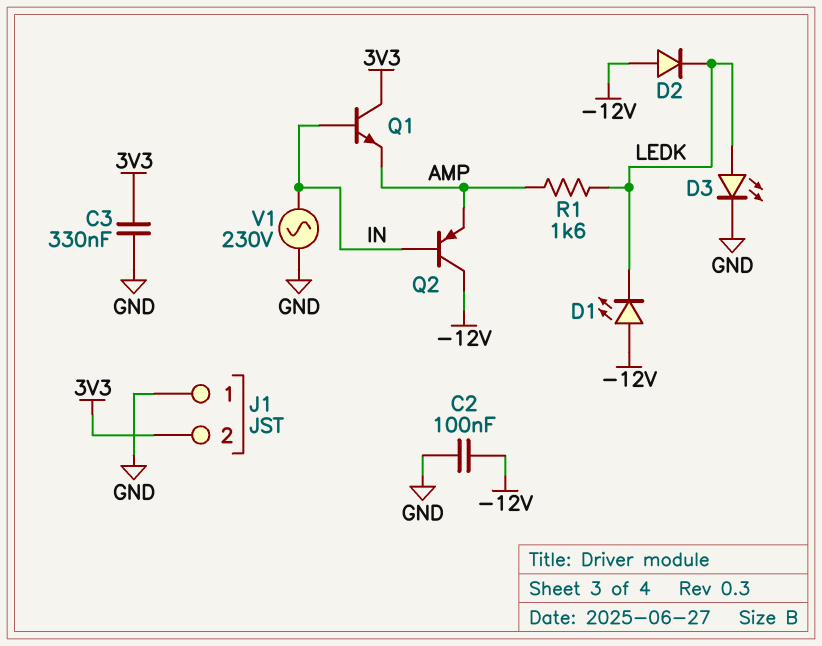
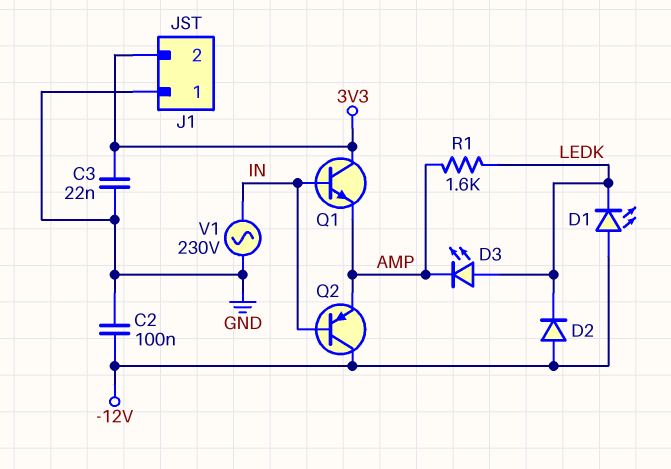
C3: 330nF (3V3, GND) -> 22nF (3V3, GND)
D3: LED (A LEDK, K GND) -> LED (A LEDK, K AMP)

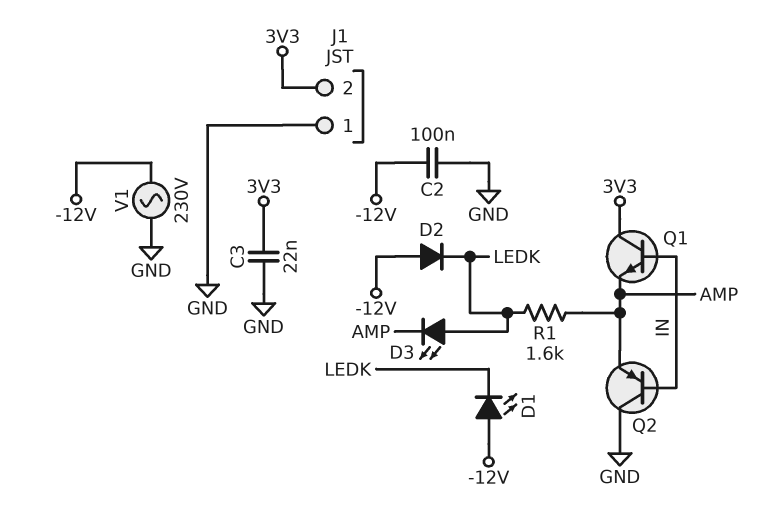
Q2: PNP (B IN, C -12V, E AMP) -> PNP (B IN, C GND, E AMP)
V1: AC 230V (GND, IN) -> AC 230V (-12V, GND)

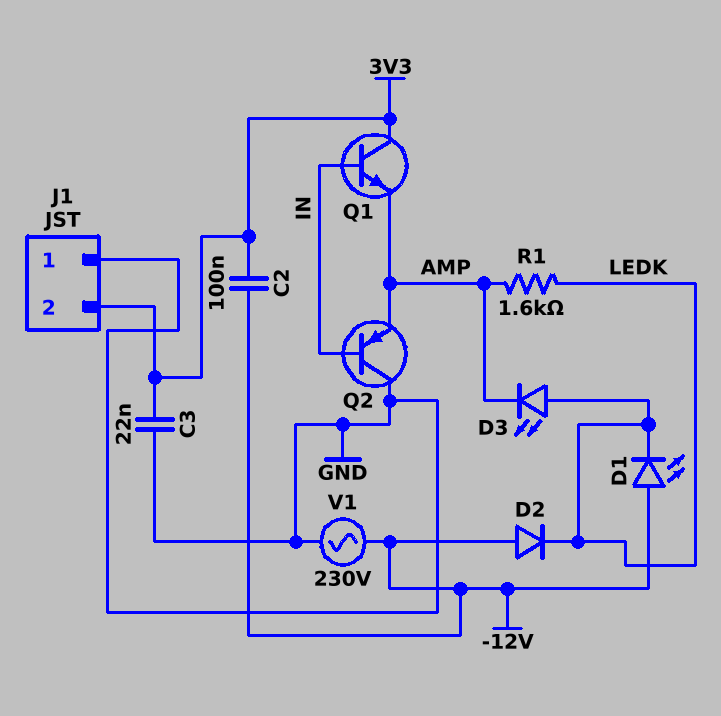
C2: 100nF (-12V, GND) -> 100nF (-12V, 3V3)

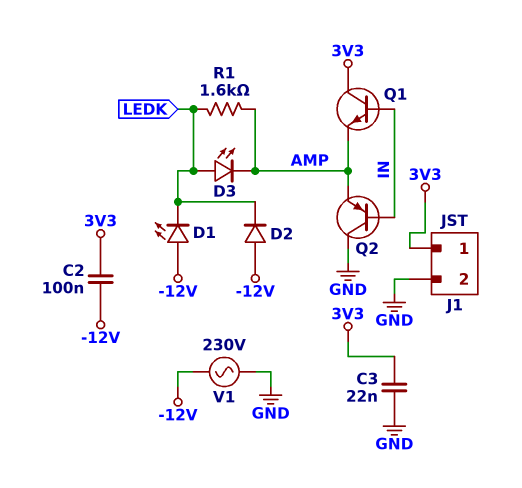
J1 pin 1: GND -> 3V3
J1 pin 2: 3V3 -> GND

